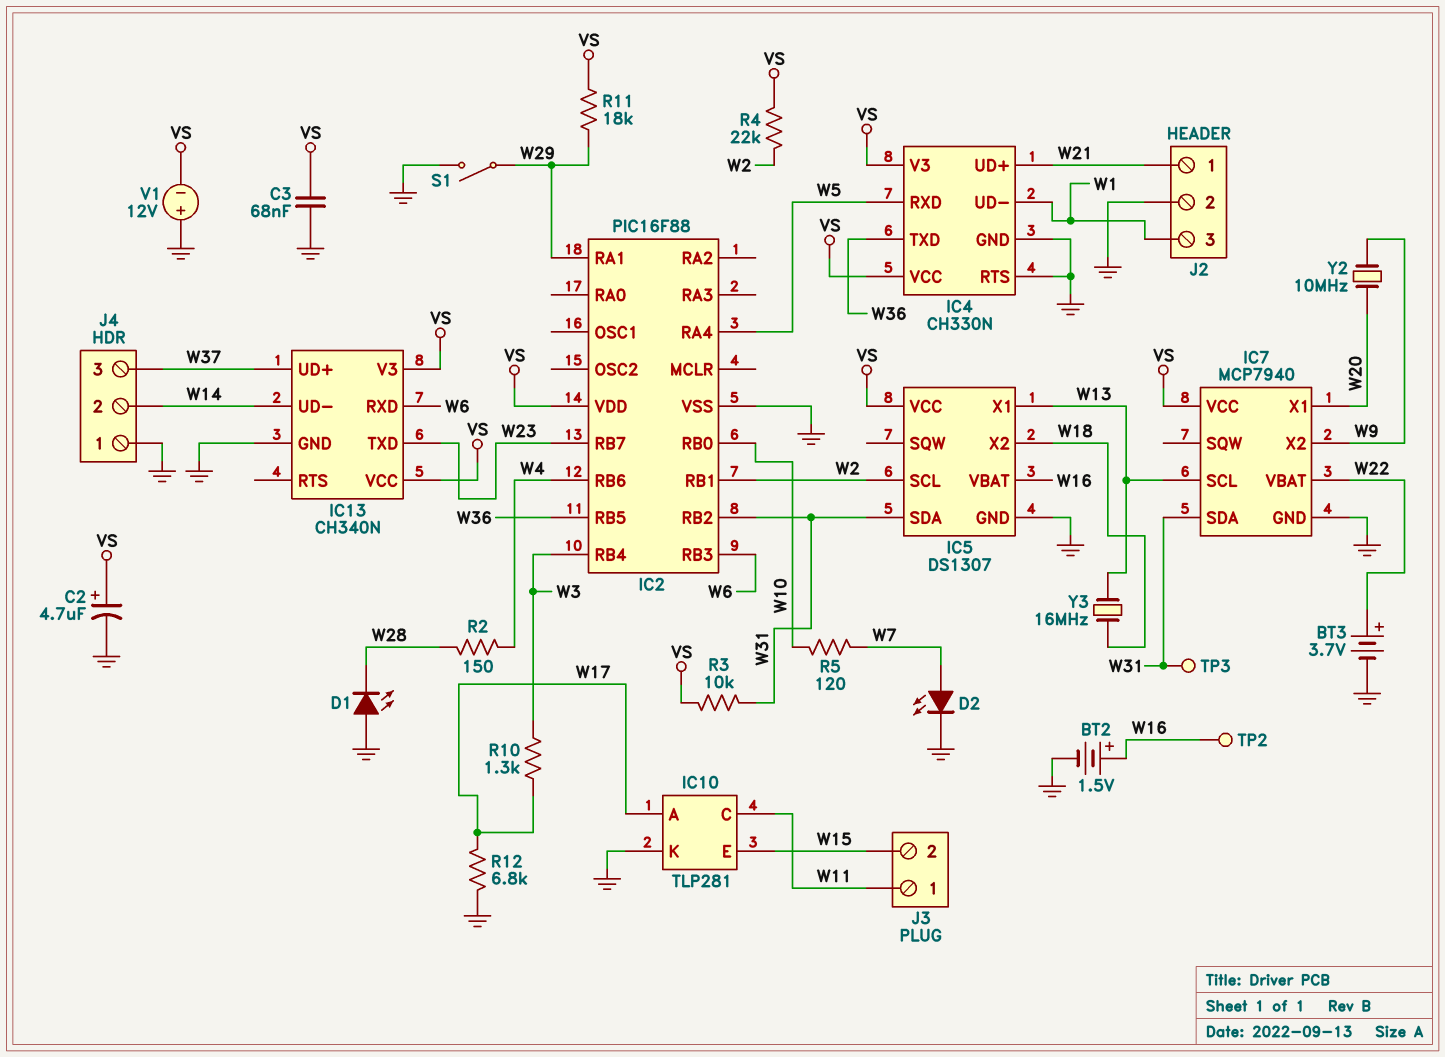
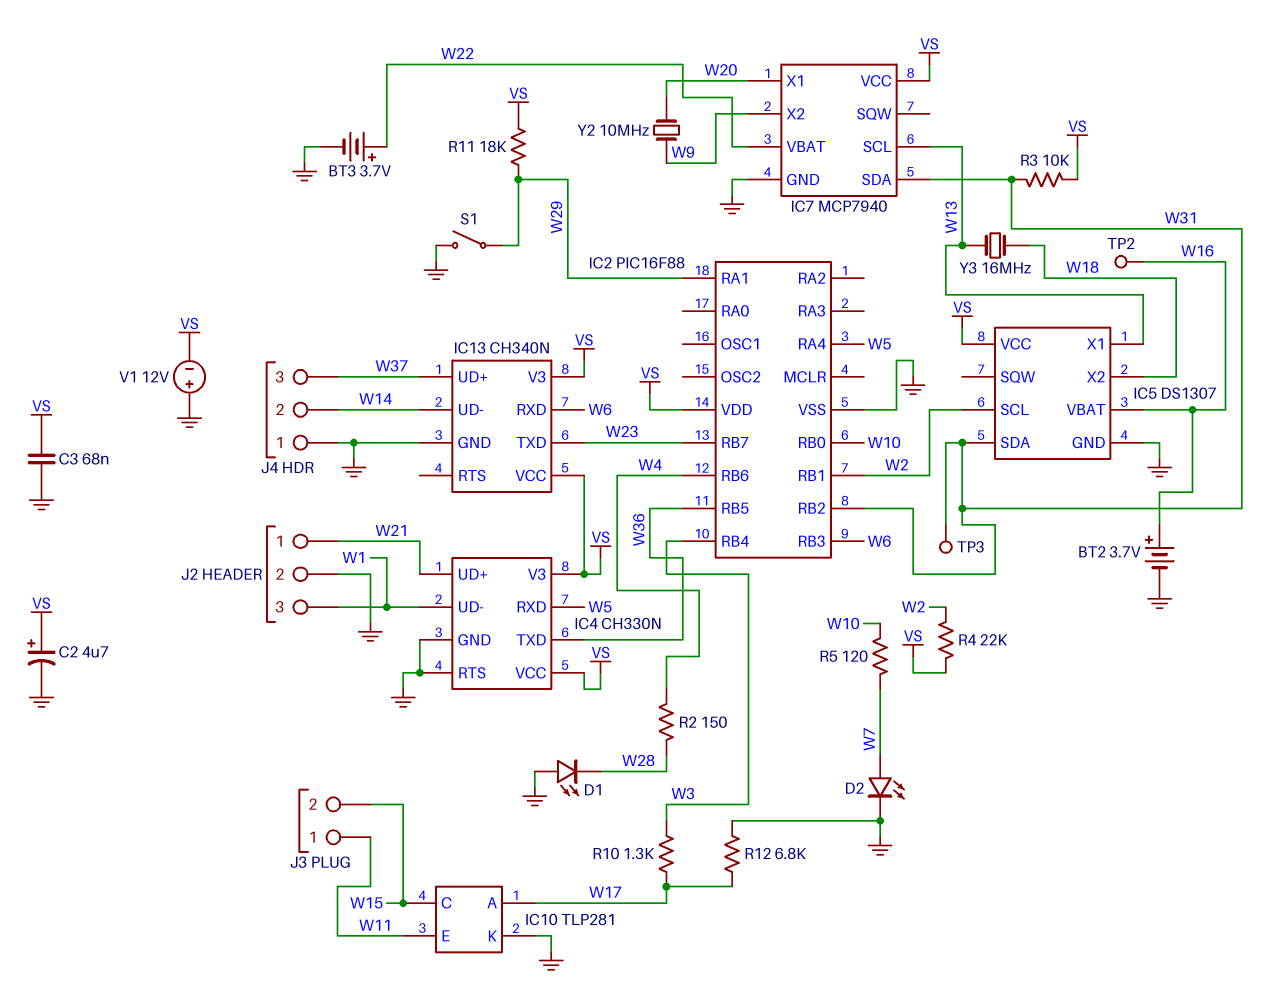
BT2: 1.5V (plus W16, minus GND) -> 3.7V (plus W16, minus GND)
IC10 pin C: W11 -> W15
IC10 pin E: W15 -> W11

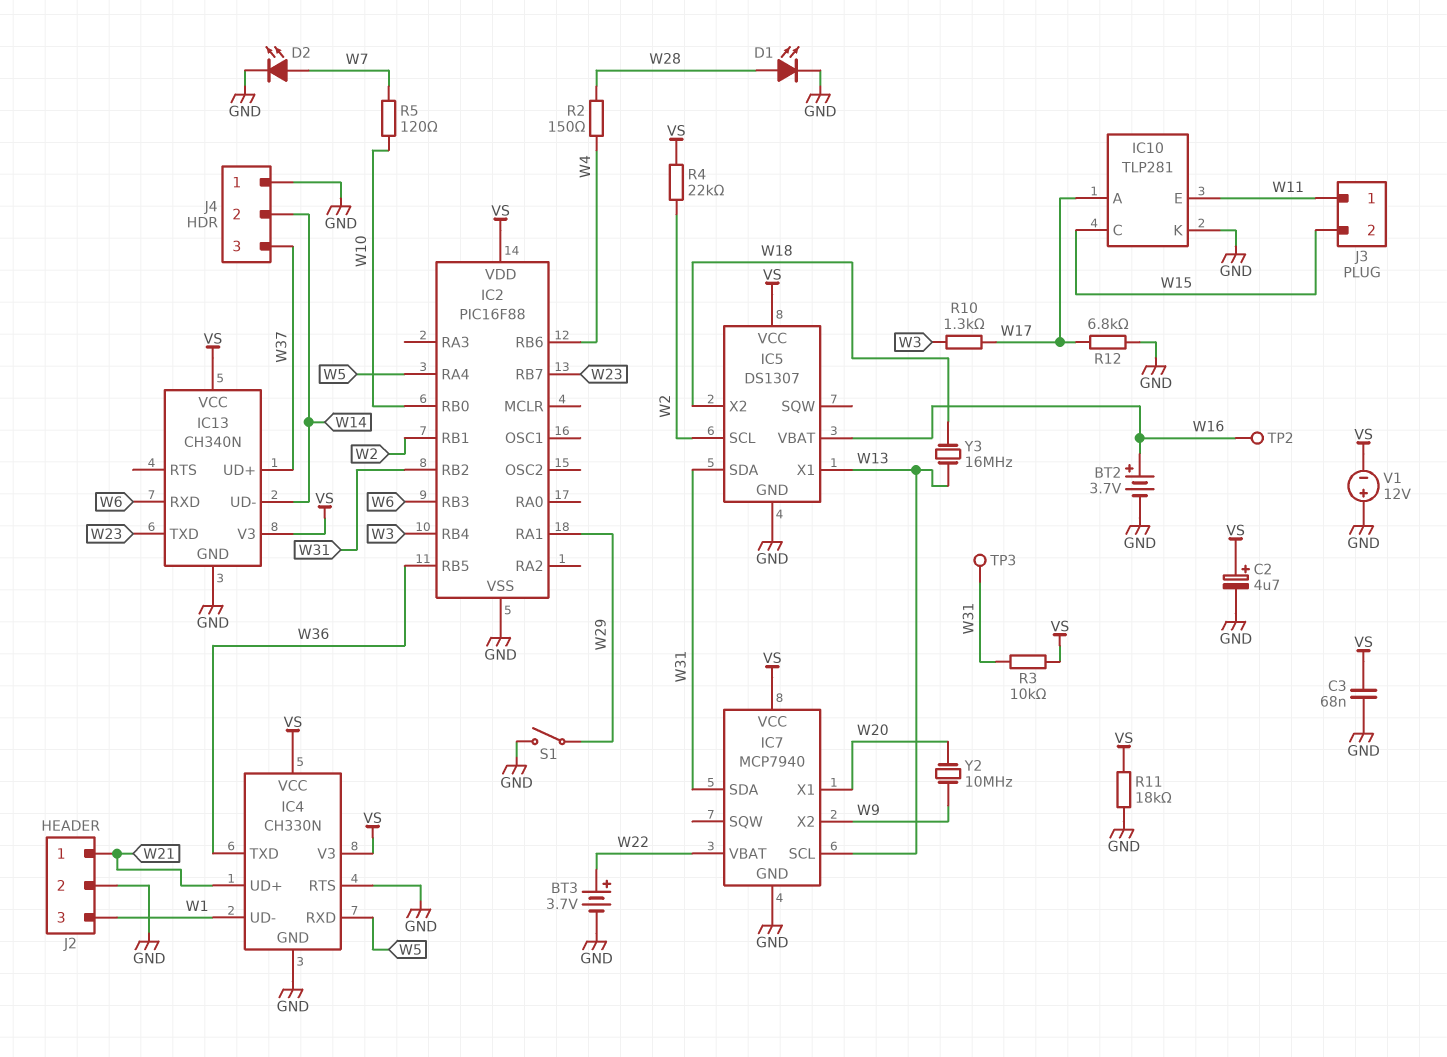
D1: LED (A GND, K W28) -> LED (A W28, K GND)
R11: 18k (VS, W29) -> 18k (GND, VS)

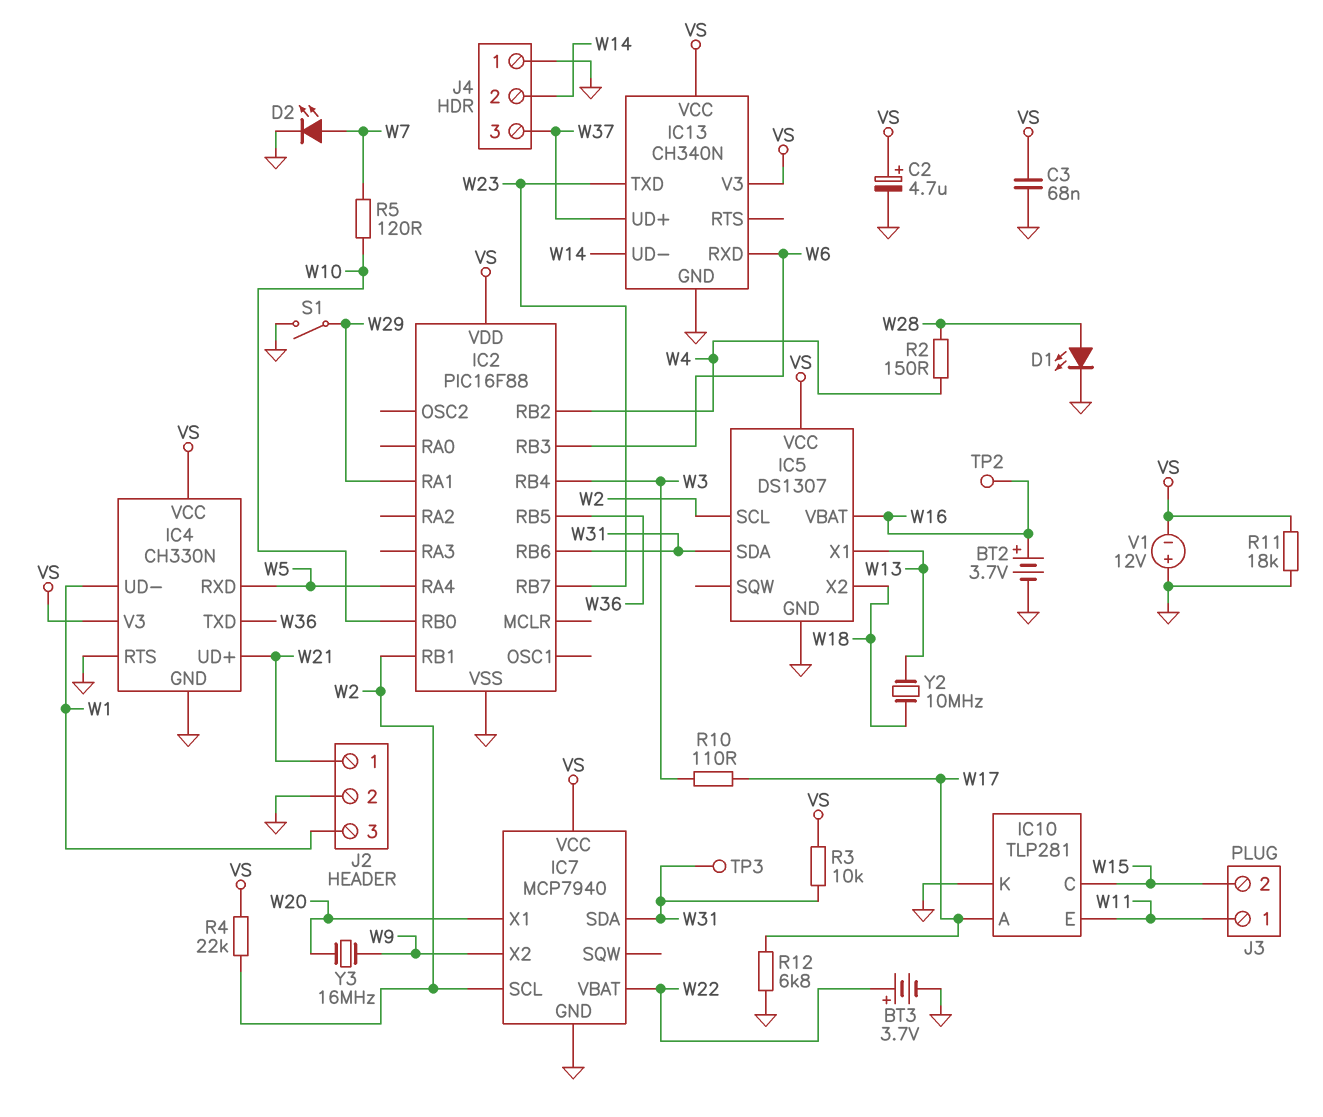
IC2 pin RB2: W31 -> W4
IC2 pin RB6: W4 -> W31
IC7 pin SCL: W13 -> W2
R10: 1.3k (W3, W17) -> 110 (W3, W17)
Y2: 10MHz (W9, W20) -> 10MHz (W13, W18)
Y3: 16MHz (W13, W18) -> 16MHz (W9, W20)

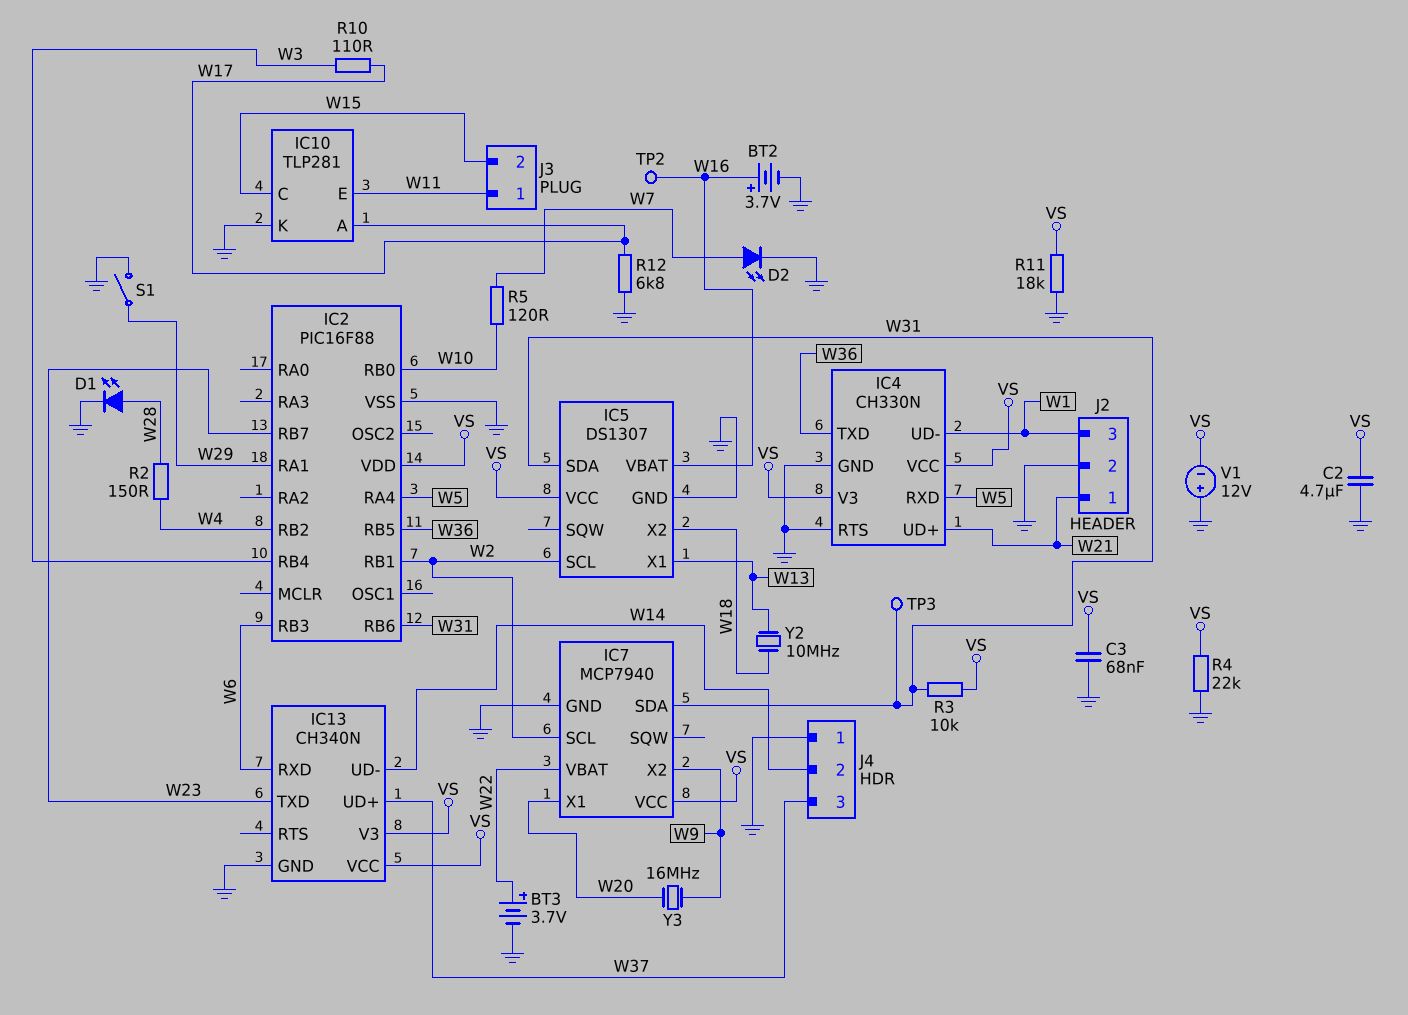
C2: 4.7uF (plus VS, minus GND) -> 4.7uF (GND, VS)
R4: 22k (VS, W2) -> 22k (GND, VS)

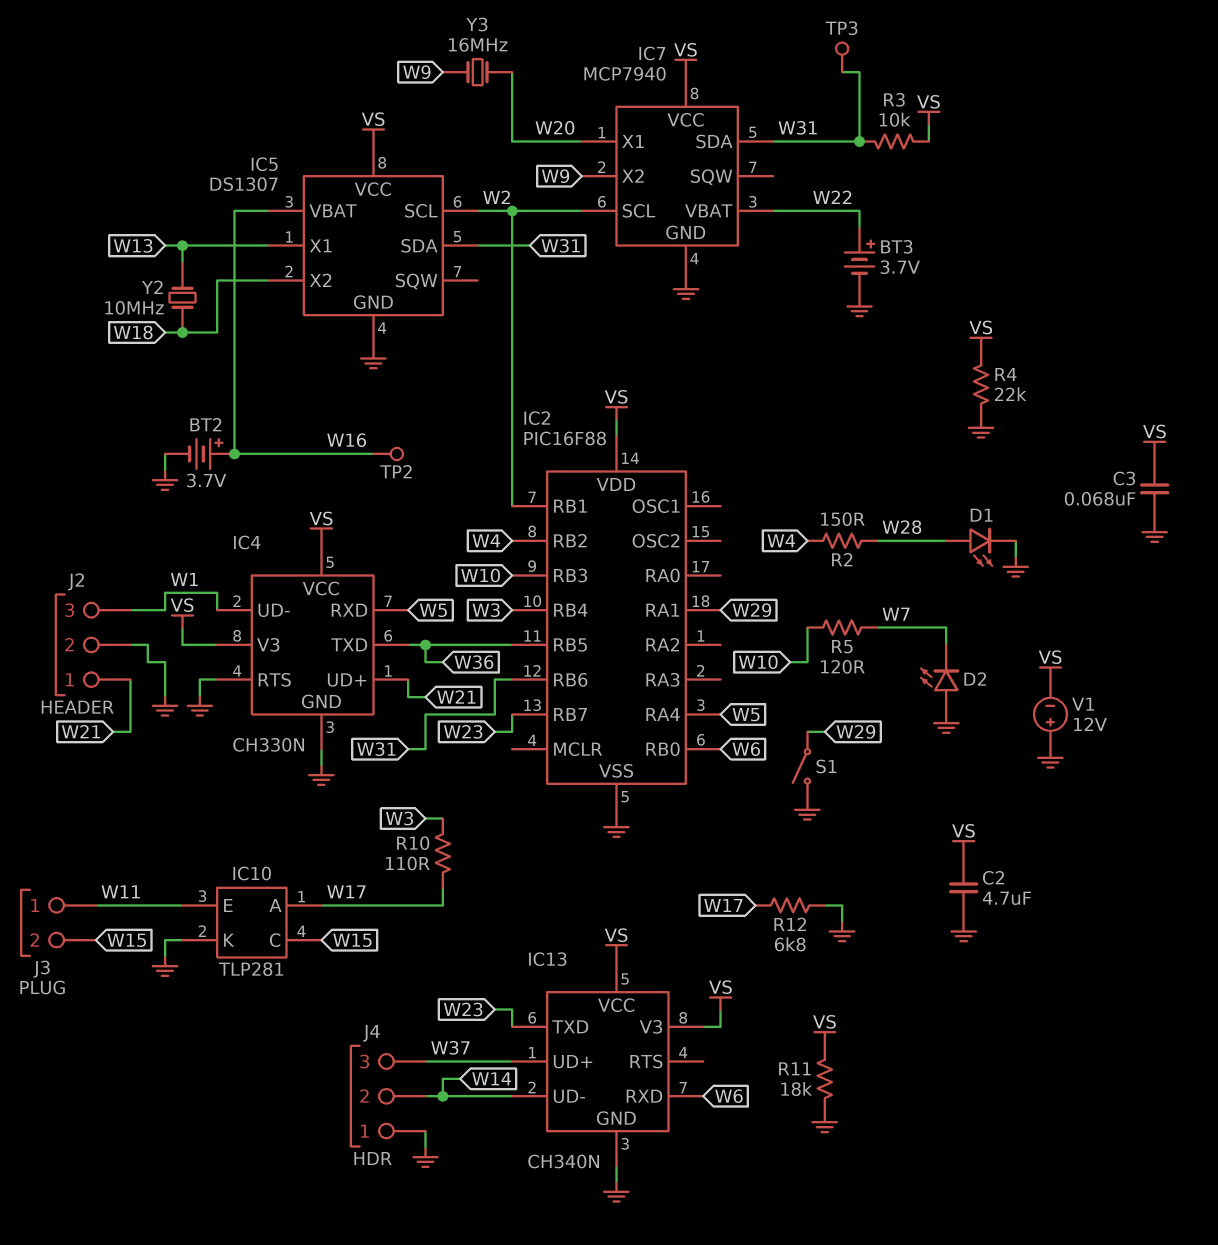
D2: LED (A W7, K GND) -> LED (A GND, K W7)
IC2 pin RB0: W10 -> W6
IC2 pin RB3: W6 -> W10

